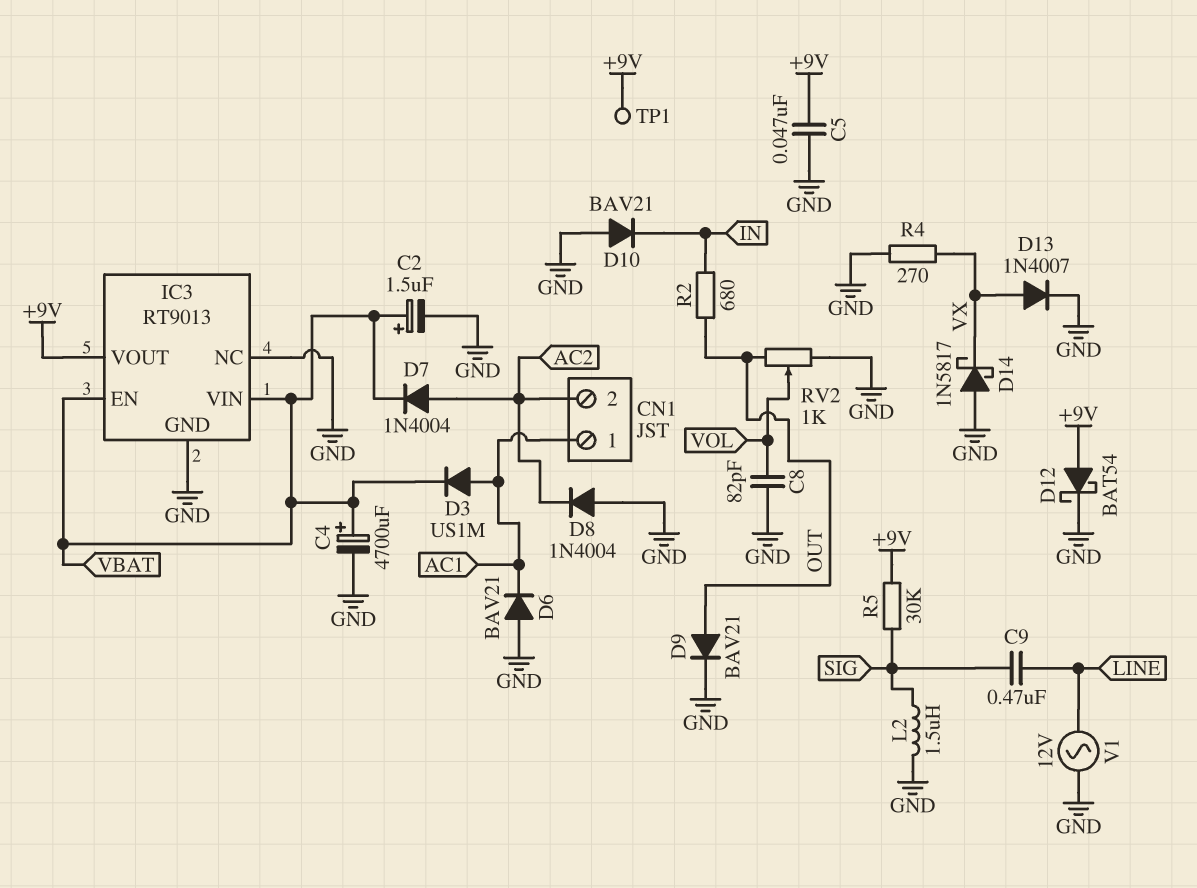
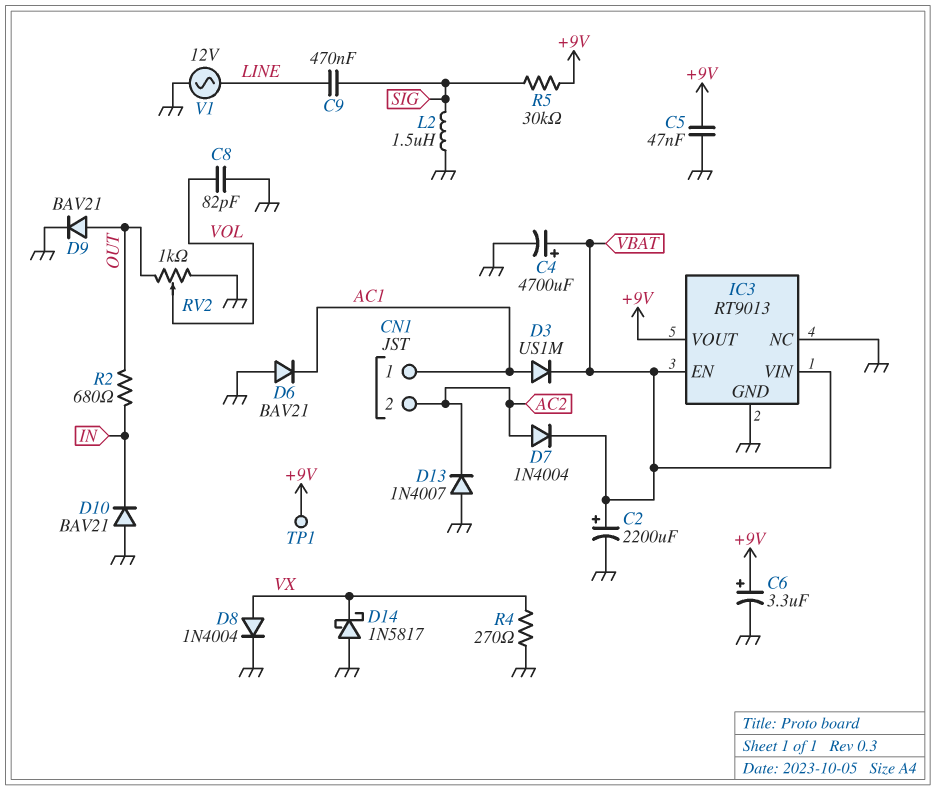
C2: 1.5uF (plus VBAT, minus GND) -> 2200uF (plus VBAT, minus GND)
C6: none -> 3.3uF (plus +9V, minus GND)
D8: diode 1N4004 (A GND, K AC2) -> diode 1N4004 (A VX, K GND)
D12: schottky BAT54 (A +9V, K GND) -> none
D13: diode 1N4007 (A VX, K GND) -> diode 1N4007 (A GND, K AC2)

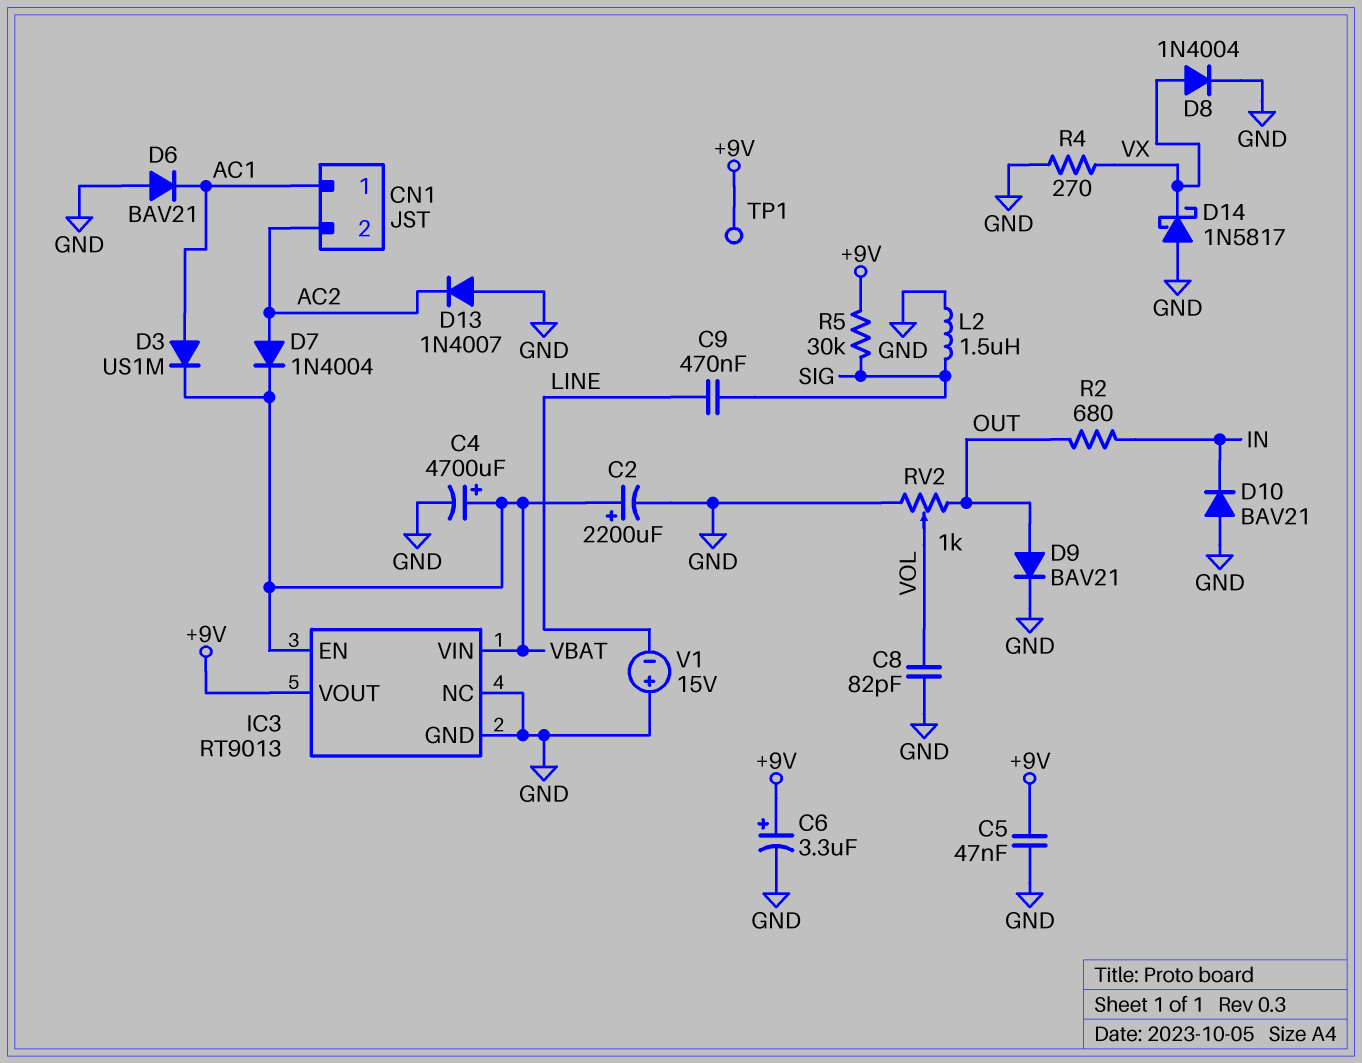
V1: AC 12V (GND, LINE) -> 15V (plus GND, minus LINE)

